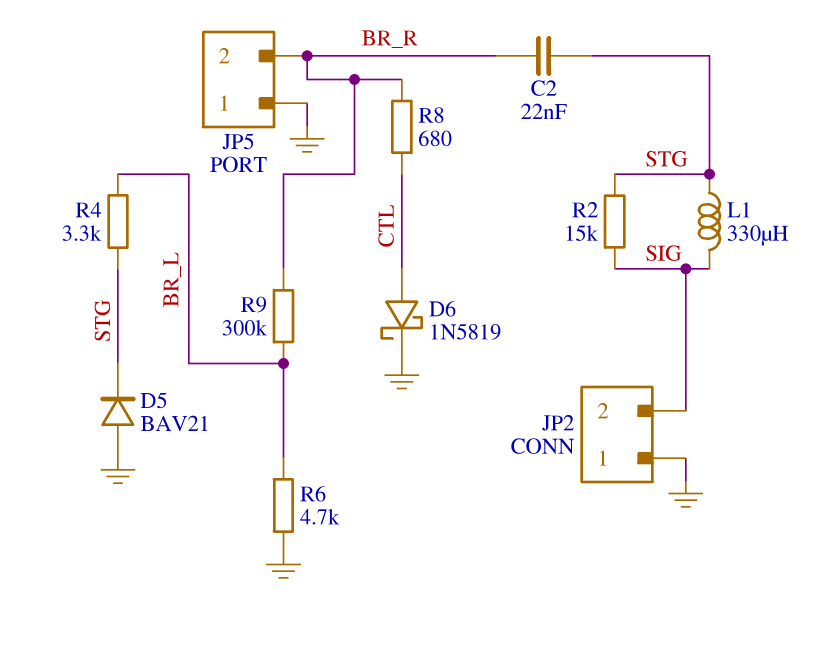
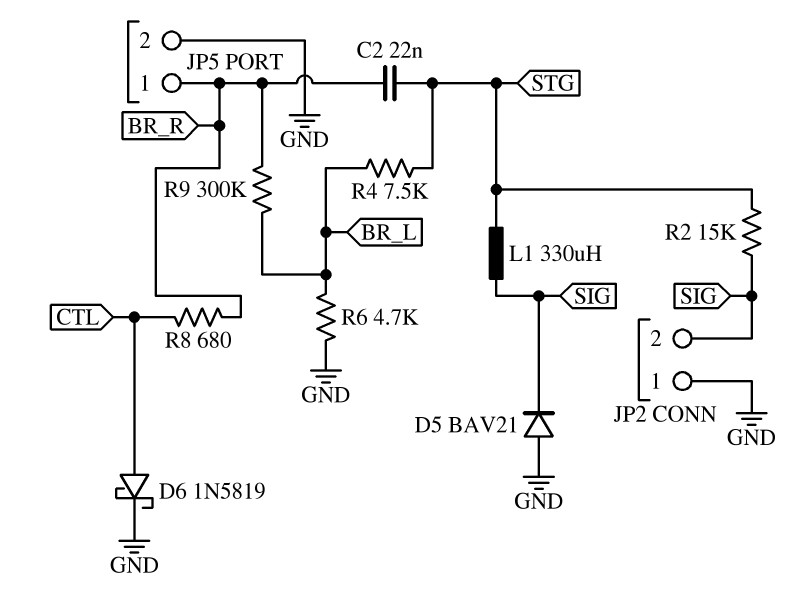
D5: diode BAV21 (A GND, K STG) -> diode BAV21 (A GND, K SIG)
JP5 pin 1: GND -> BR_R
JP5 pin 2: BR_R -> GND
R4: 3.3k (BR_L, STG) -> 7.5k (BR_L, STG)

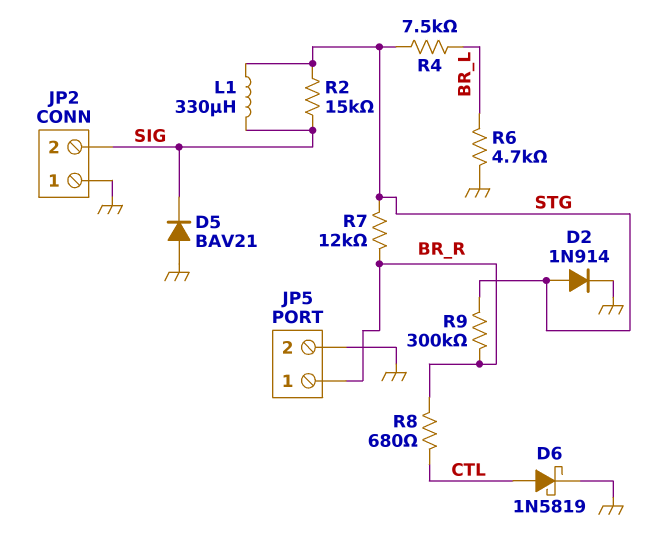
C2: 22nF (BR_R, STG) -> none
D2: none -> diode 1N914 (A STG, K GND)
R7: none -> 12k (BR_R, STG)
R9: 300k (BR_L, BR_R) -> 300k (BR_R, STG)

